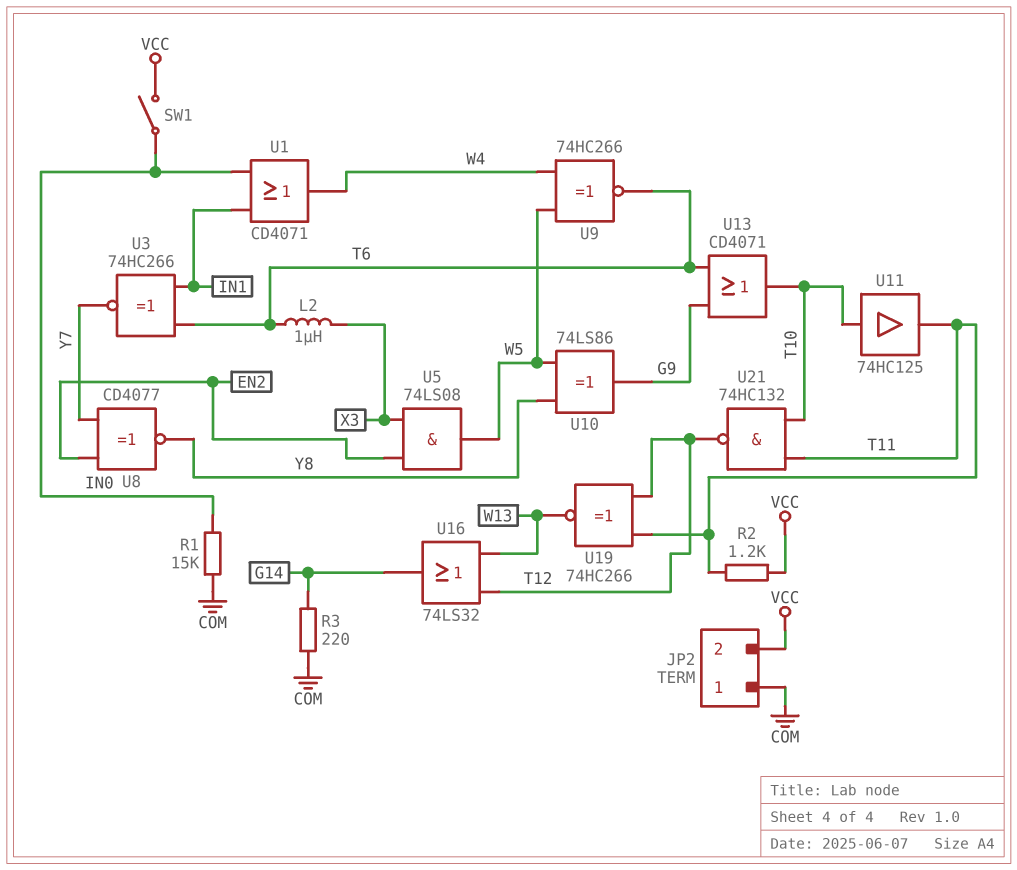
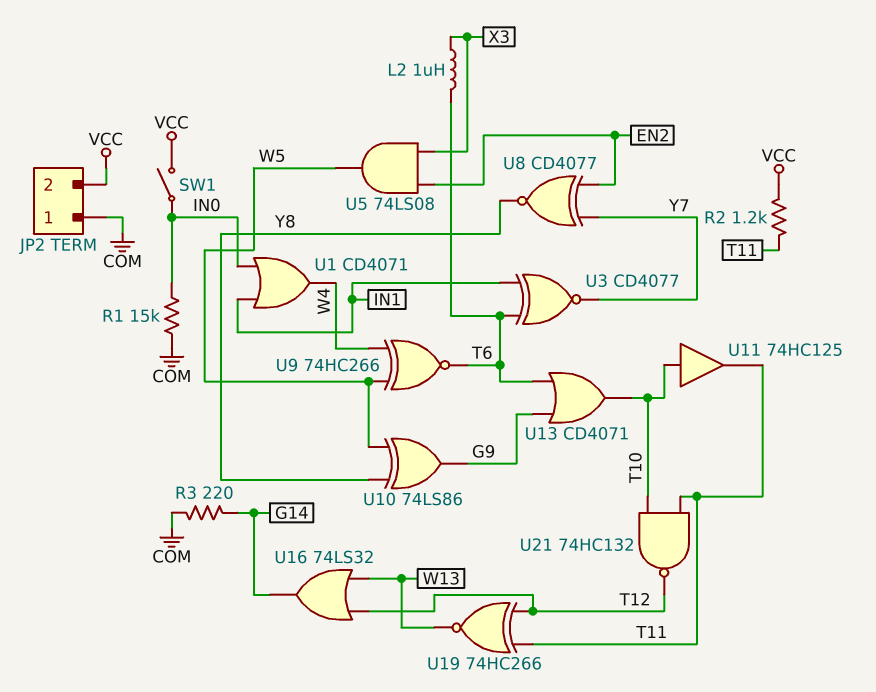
U3: XNOR 74HC266 (in IN1, in T6, out Y7) -> XNOR CD4077 (in IN1, in T6, out Y7)

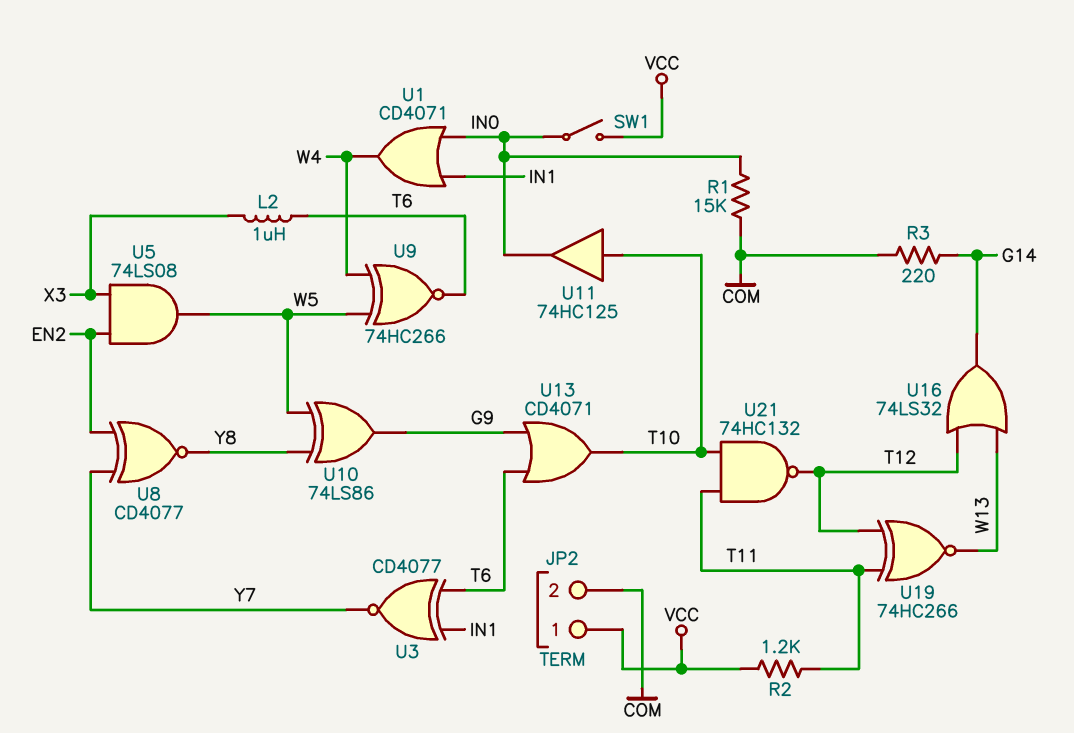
JP2 pin 1: COM -> VCC
JP2 pin 2: VCC -> COM
U11: buffer 74HC125 (in T10, out T11) -> buffer 74HC125 (in T10, out IN0)

